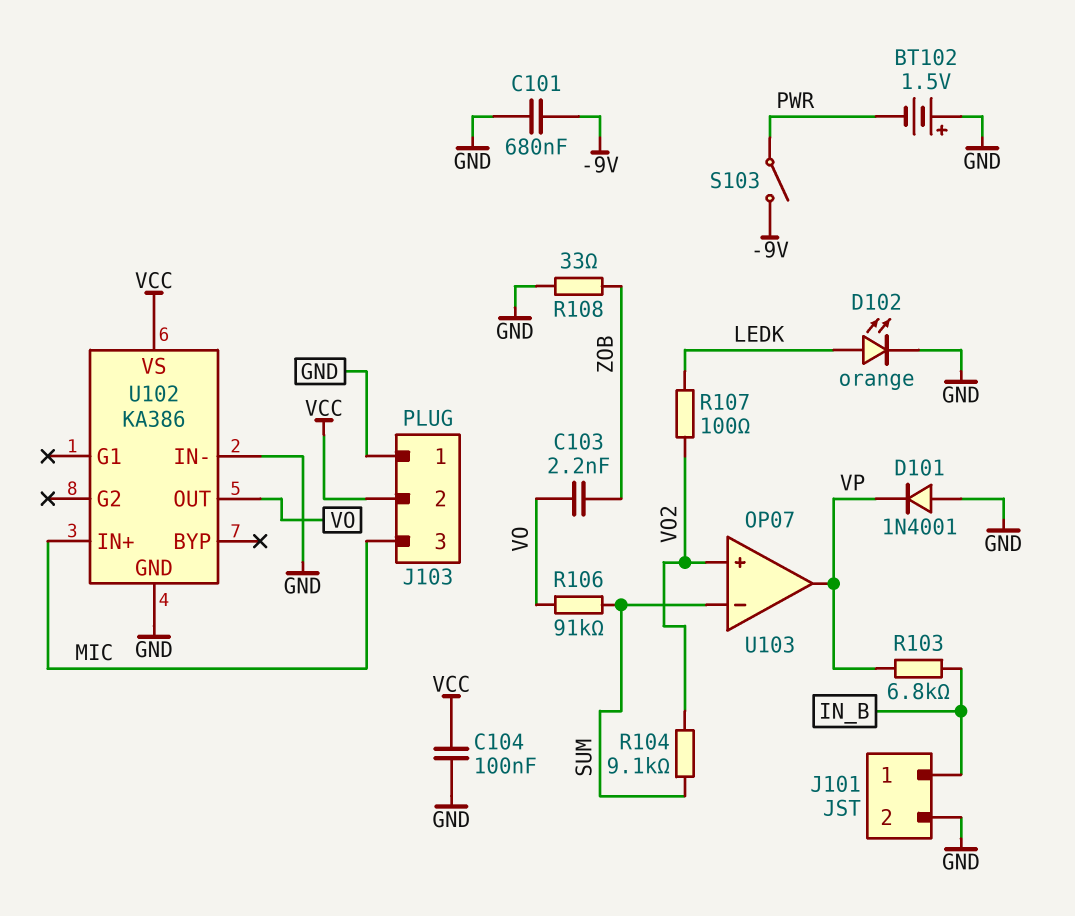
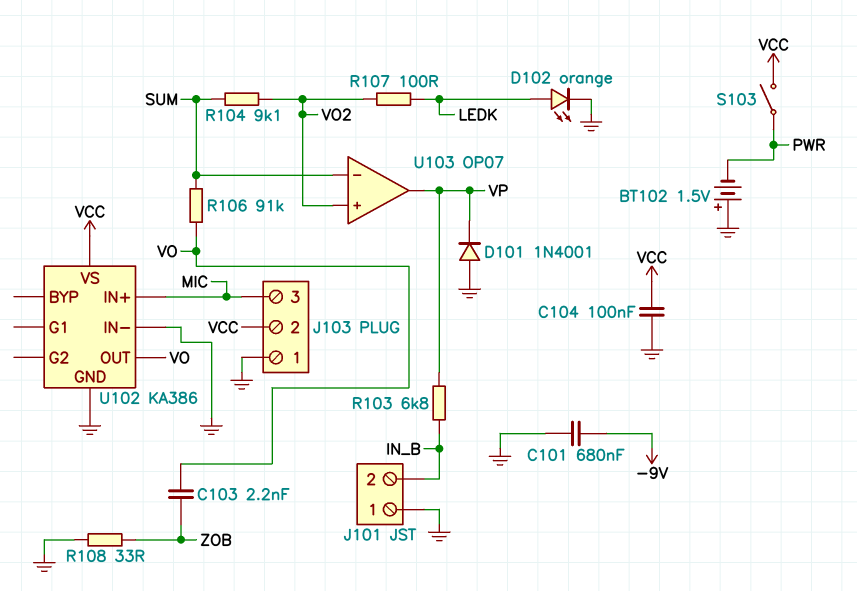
J101 pin 1: IN_B -> GND
J101 pin 2: GND -> IN_B
S103: switch (-9V, PWR) -> switch (PWR, VCC)

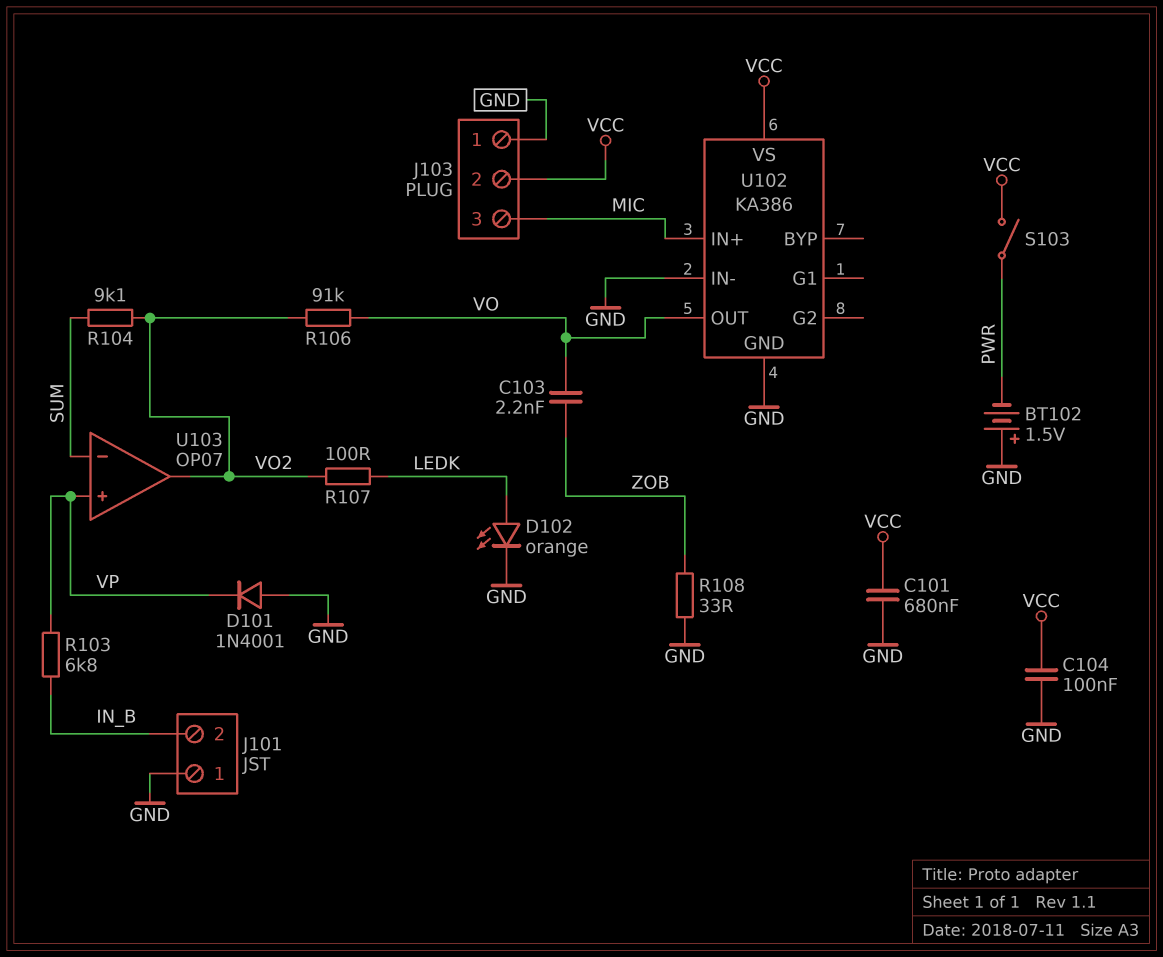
C101: 680nF (-9V, GND) -> 680nF (GND, VCC)
R106: 91k (SUM, VO) -> 91k (VO, VO2)
U103 pin in+: VO2 -> VP
U103 pin out: VP -> VO2

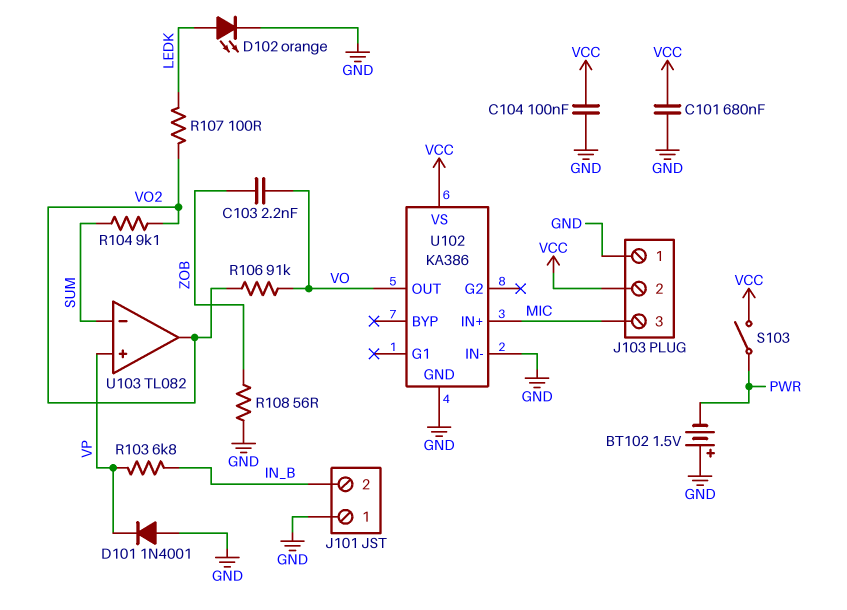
R108: 33 (GND, ZOB) -> 56 (GND, ZOB)
U103: OP07 -> TL082

